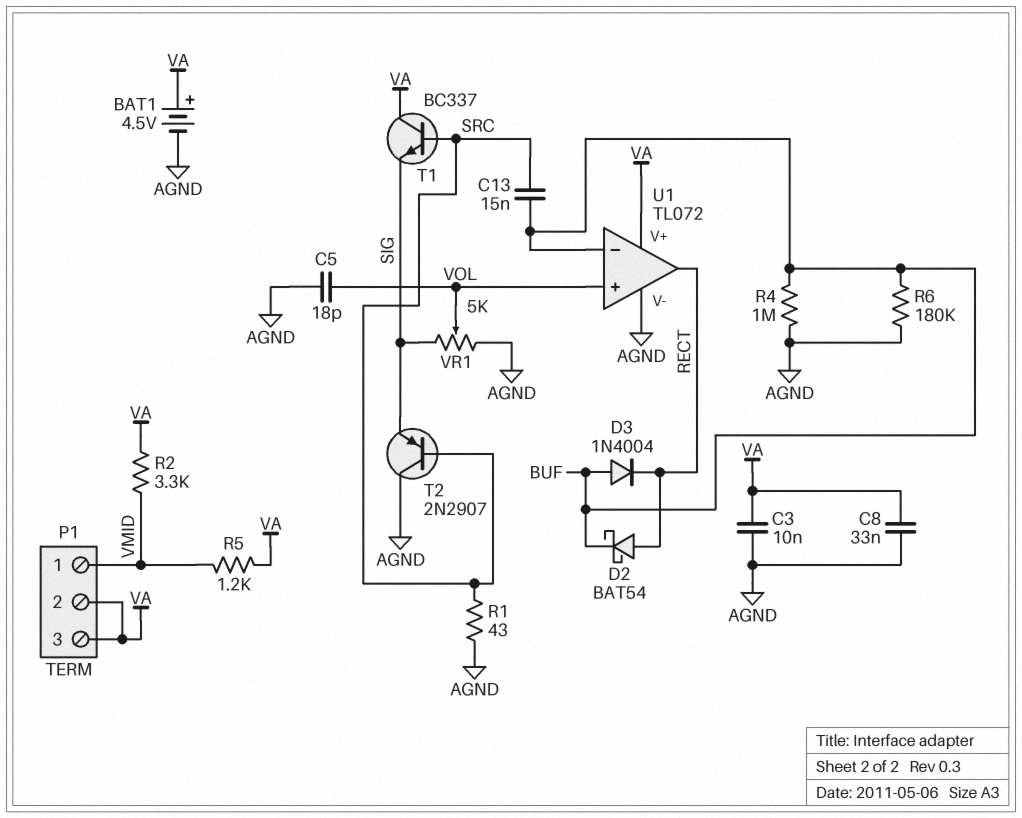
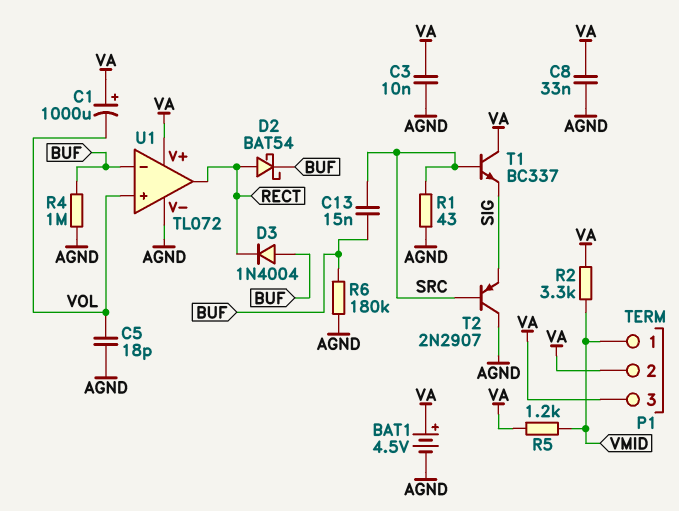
C1: none -> 1000uF (plus VA, minus VOL)
VR1: 5k (AGND, SIG, wiper VOL) -> none

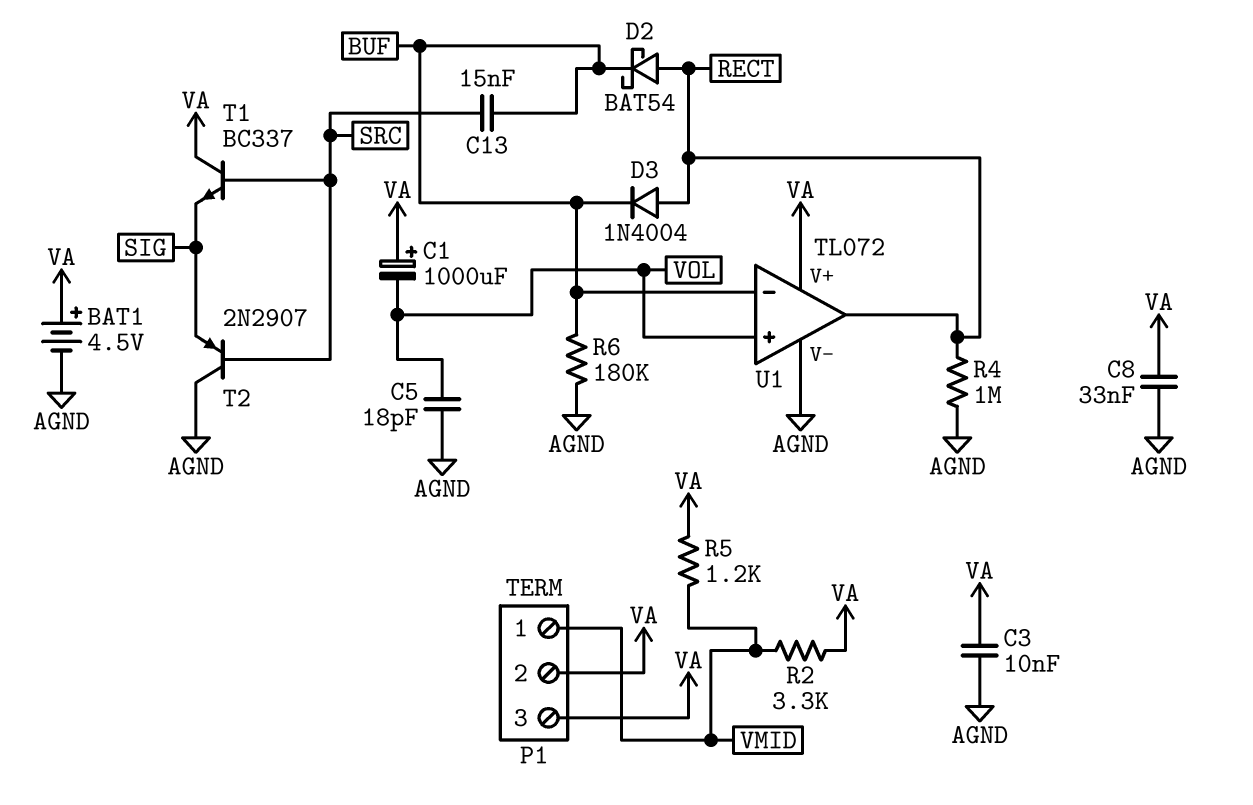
D3: diode 1N4004 (A BUF, K RECT) -> diode 1N4004 (A RECT, K BUF)
R1: 43 (AGND, SRC) -> none
R4: 1M (AGND, BUF) -> 1M (AGND, RECT)

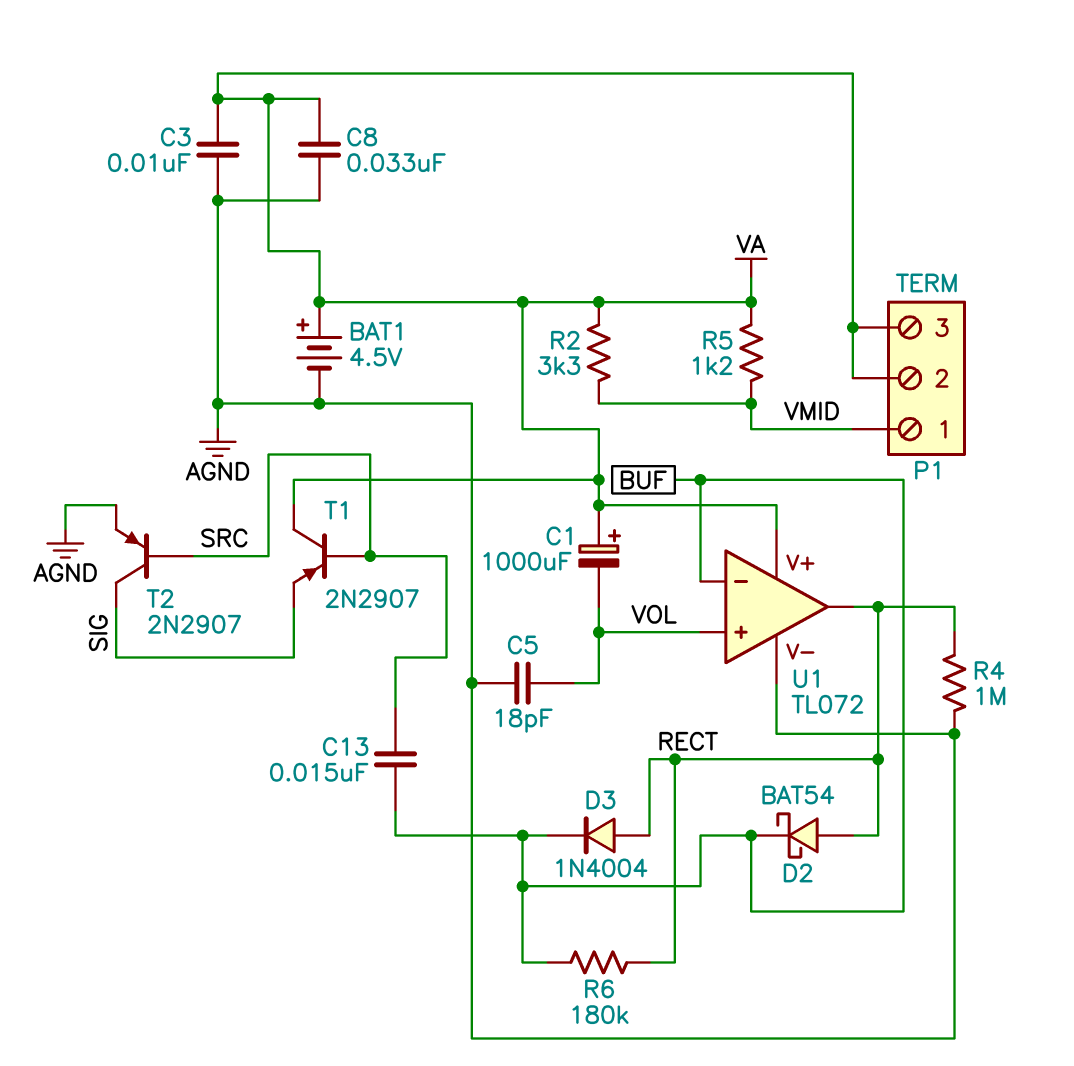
R6: 180k (AGND, BUF) -> 180k (BUF, RECT)
T1: NPN BC337 (B SRC, C VA, E SIG) -> PNP 2N2907 (B SRC, C VA, E SIG)
T2: PNP 2N2907 (B SRC, C AGND, E SIG) -> PNP 2N2907 (B SRC, C SIG, E AGND)

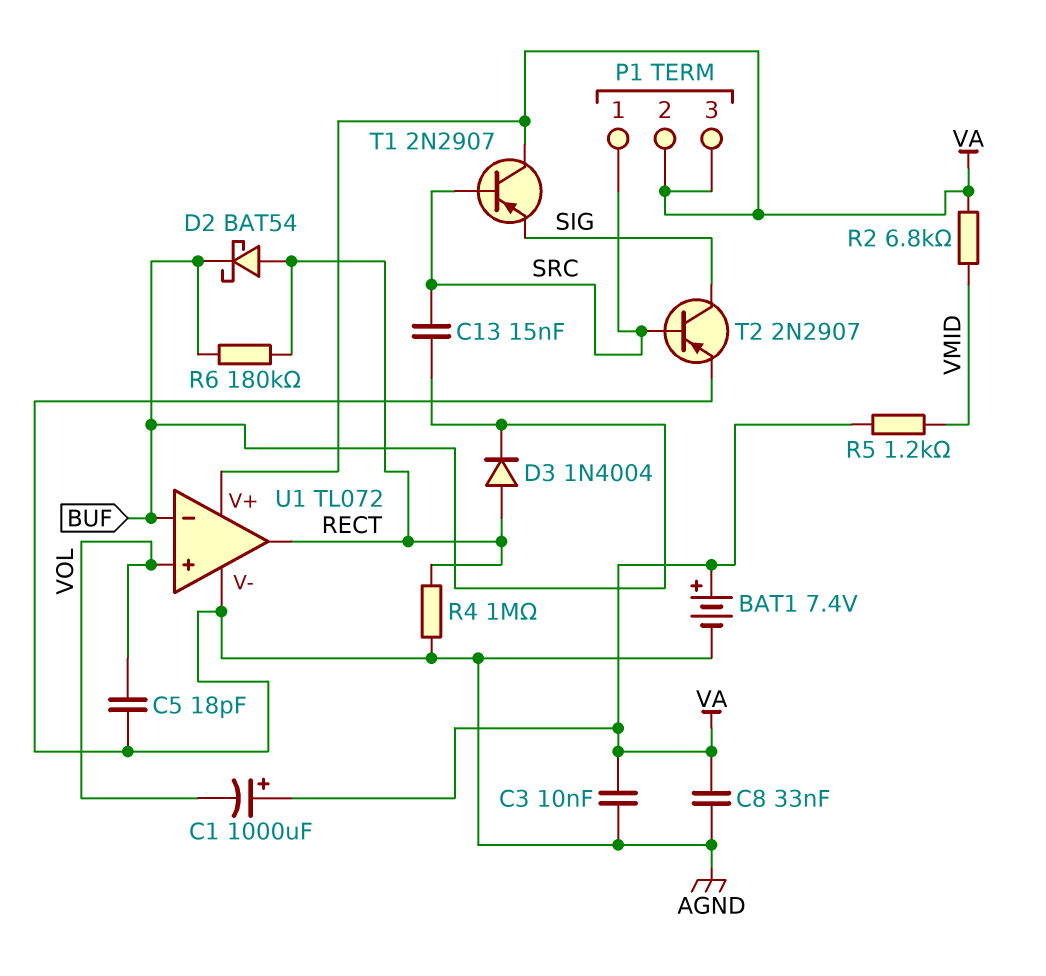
BAT1: 4.5V (plus VA, minus AGND) -> 7.4V (plus VA, minus AGND)
P1 pin 1: VMID -> SRC
R2: 3.3k (VA, VMID) -> 6.8k (VA, VMID)

